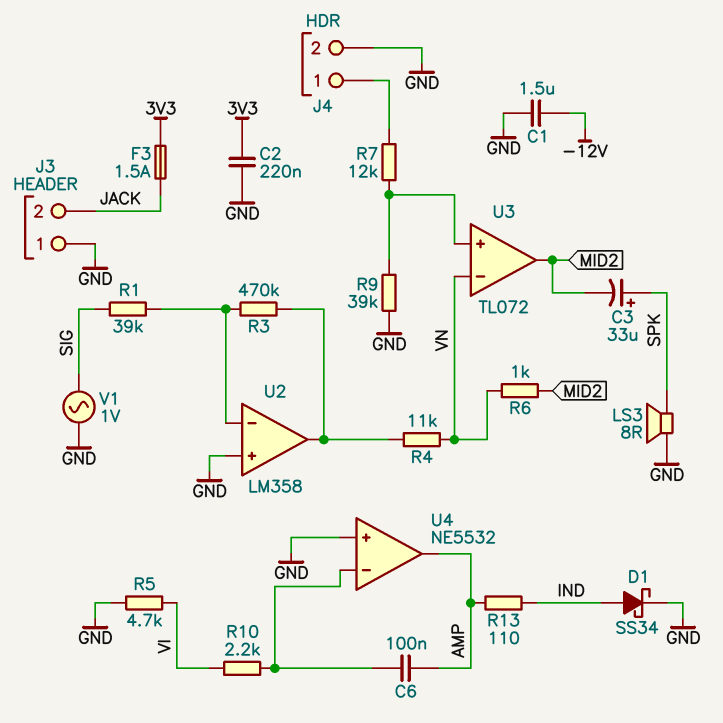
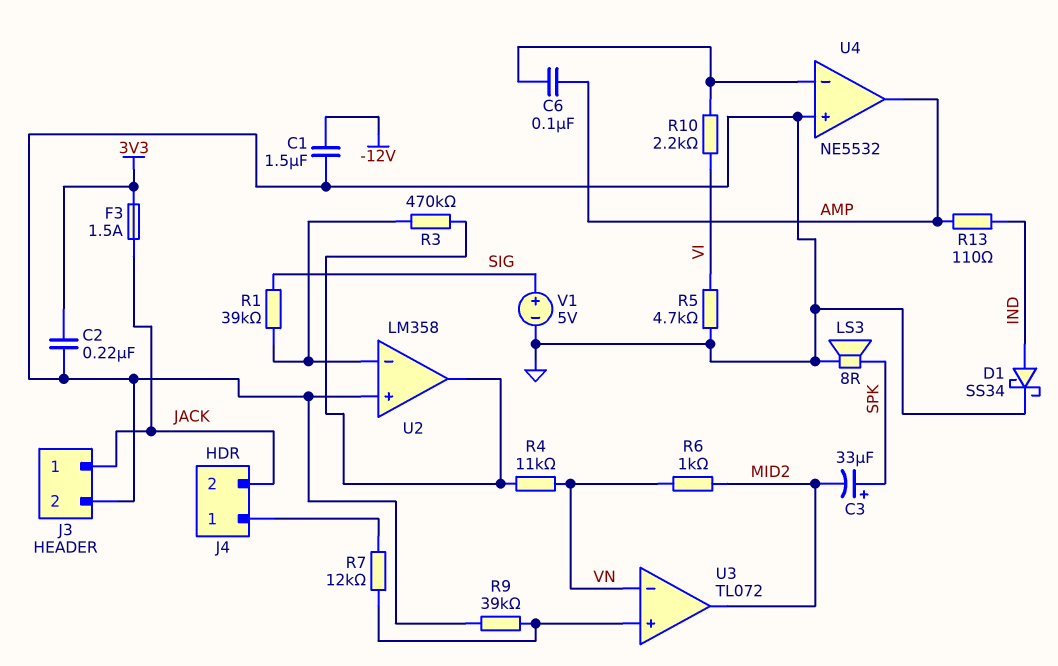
J3 pin 1: GND -> JACK
J3 pin 2: JACK -> GND
J4 pin 2: GND -> JACK
V1: AC 1V (GND, SIG) -> 5V (plus SIG, minus GND)

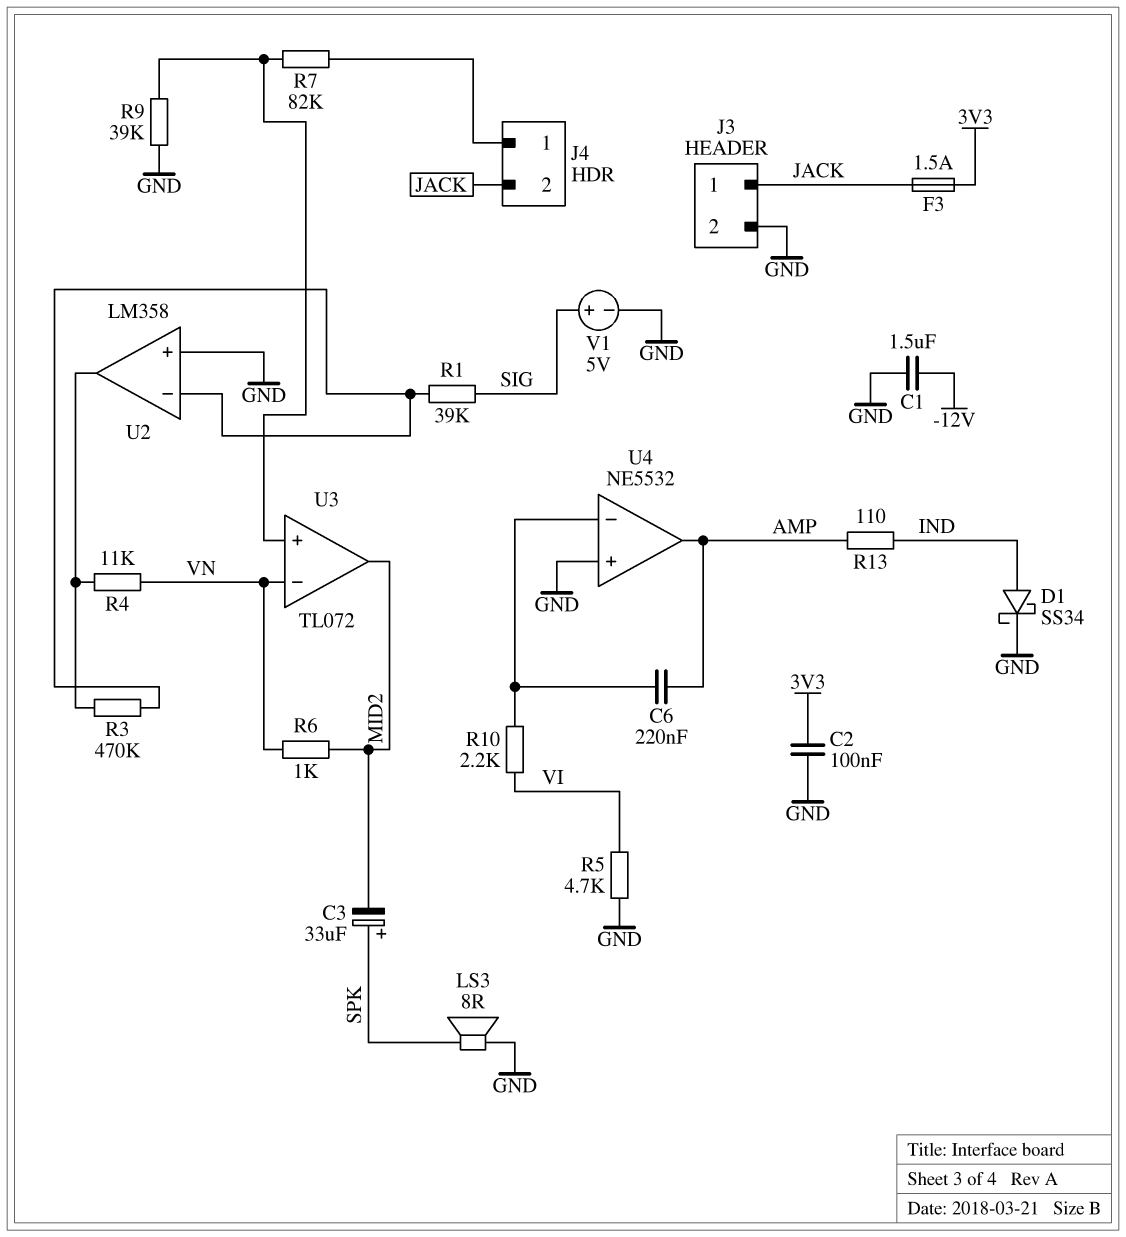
C2: 220nF (3V3, GND) -> 100nF (3V3, GND)
C6: 100nF (AMP, U4/in-) -> 220nF (AMP, U4/in-)
R7: 12k (J4/1, U3/in+) -> 82k (J4/1, U3/in+)

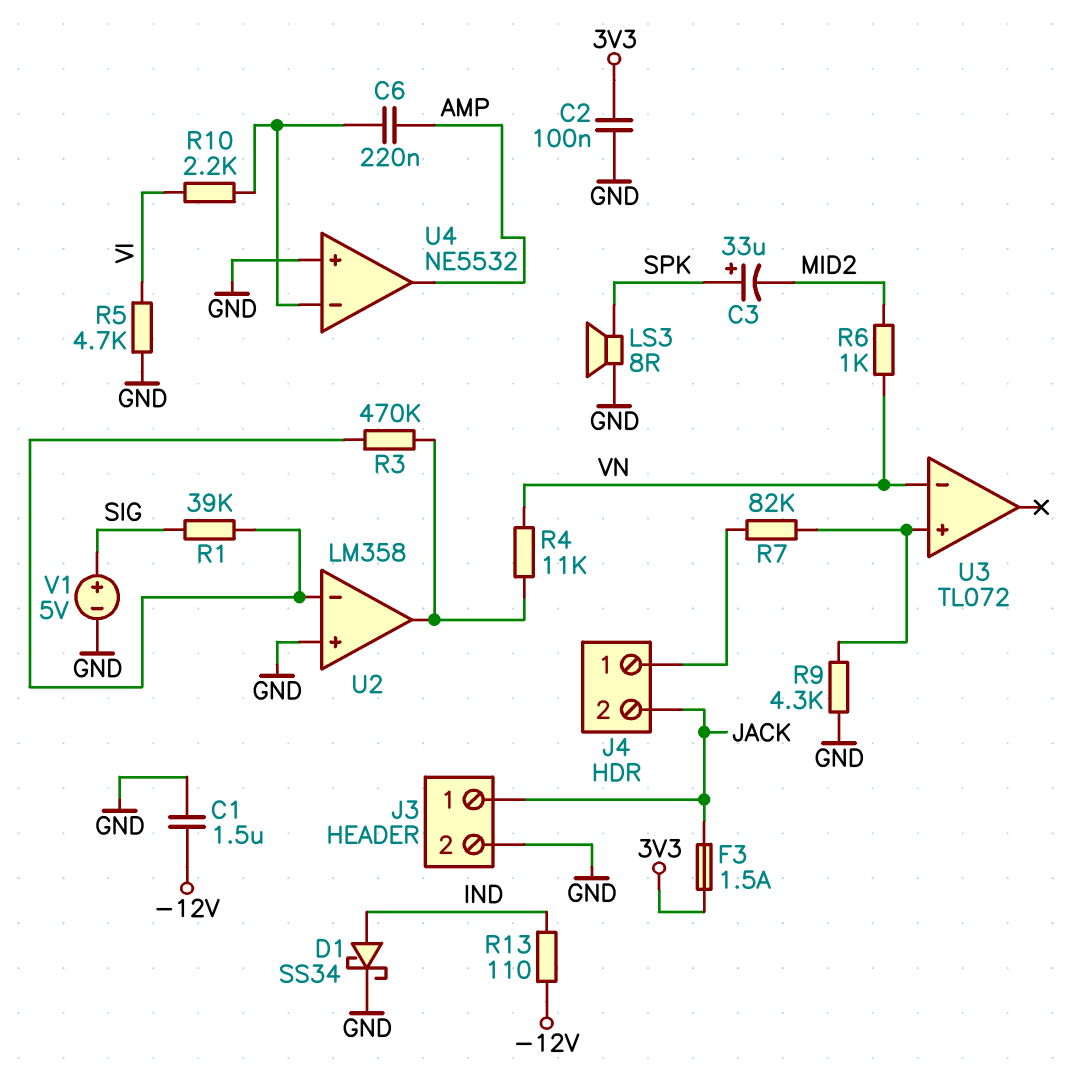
R9: 39k (GND, U3/in+) -> 4.3k (GND, U3/in+)
R13: 110 (AMP, IND) -> 110 (-12V, IND)
U3 pin out: MID2 -> none

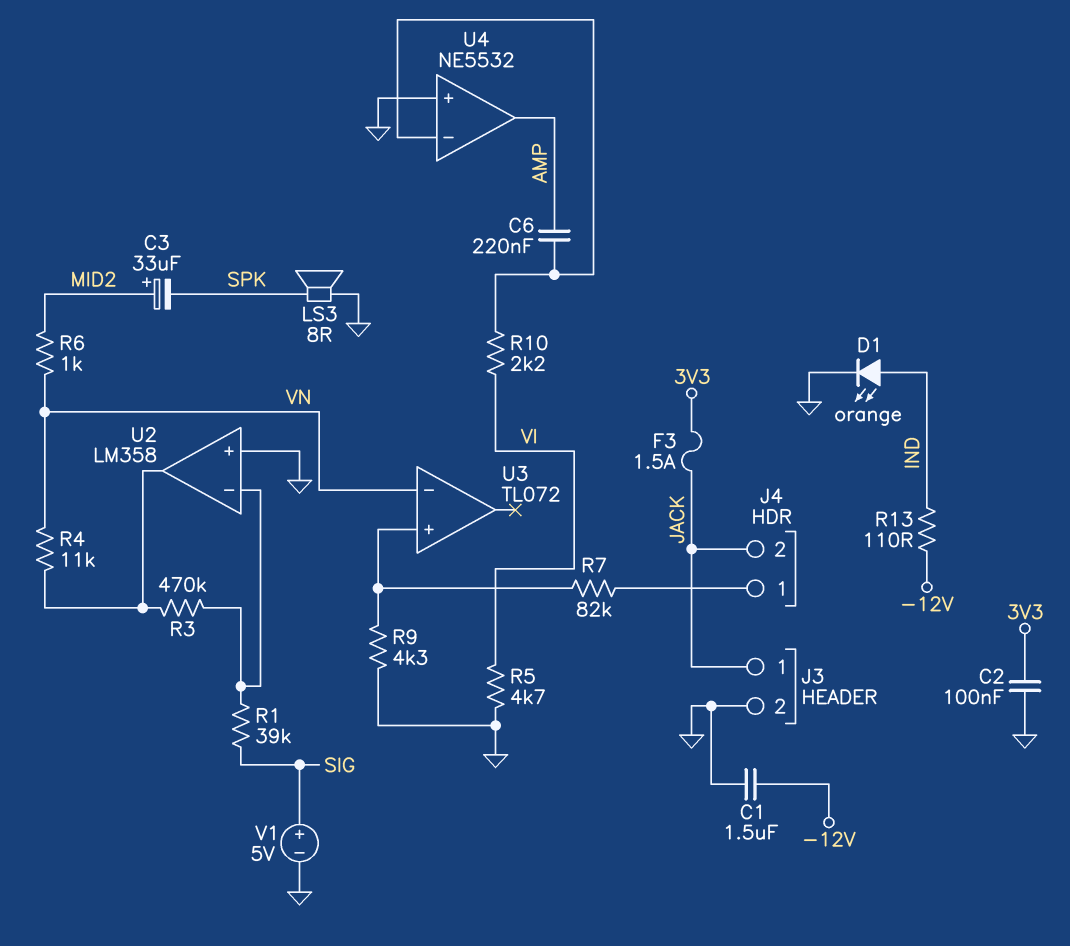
C3: 33uF (plus SPK, minus MID2) -> 33uF (plus MID2, minus SPK)
D1: schottky SS34 (A IND, K GND) -> LED orange (A IND, K GND)

